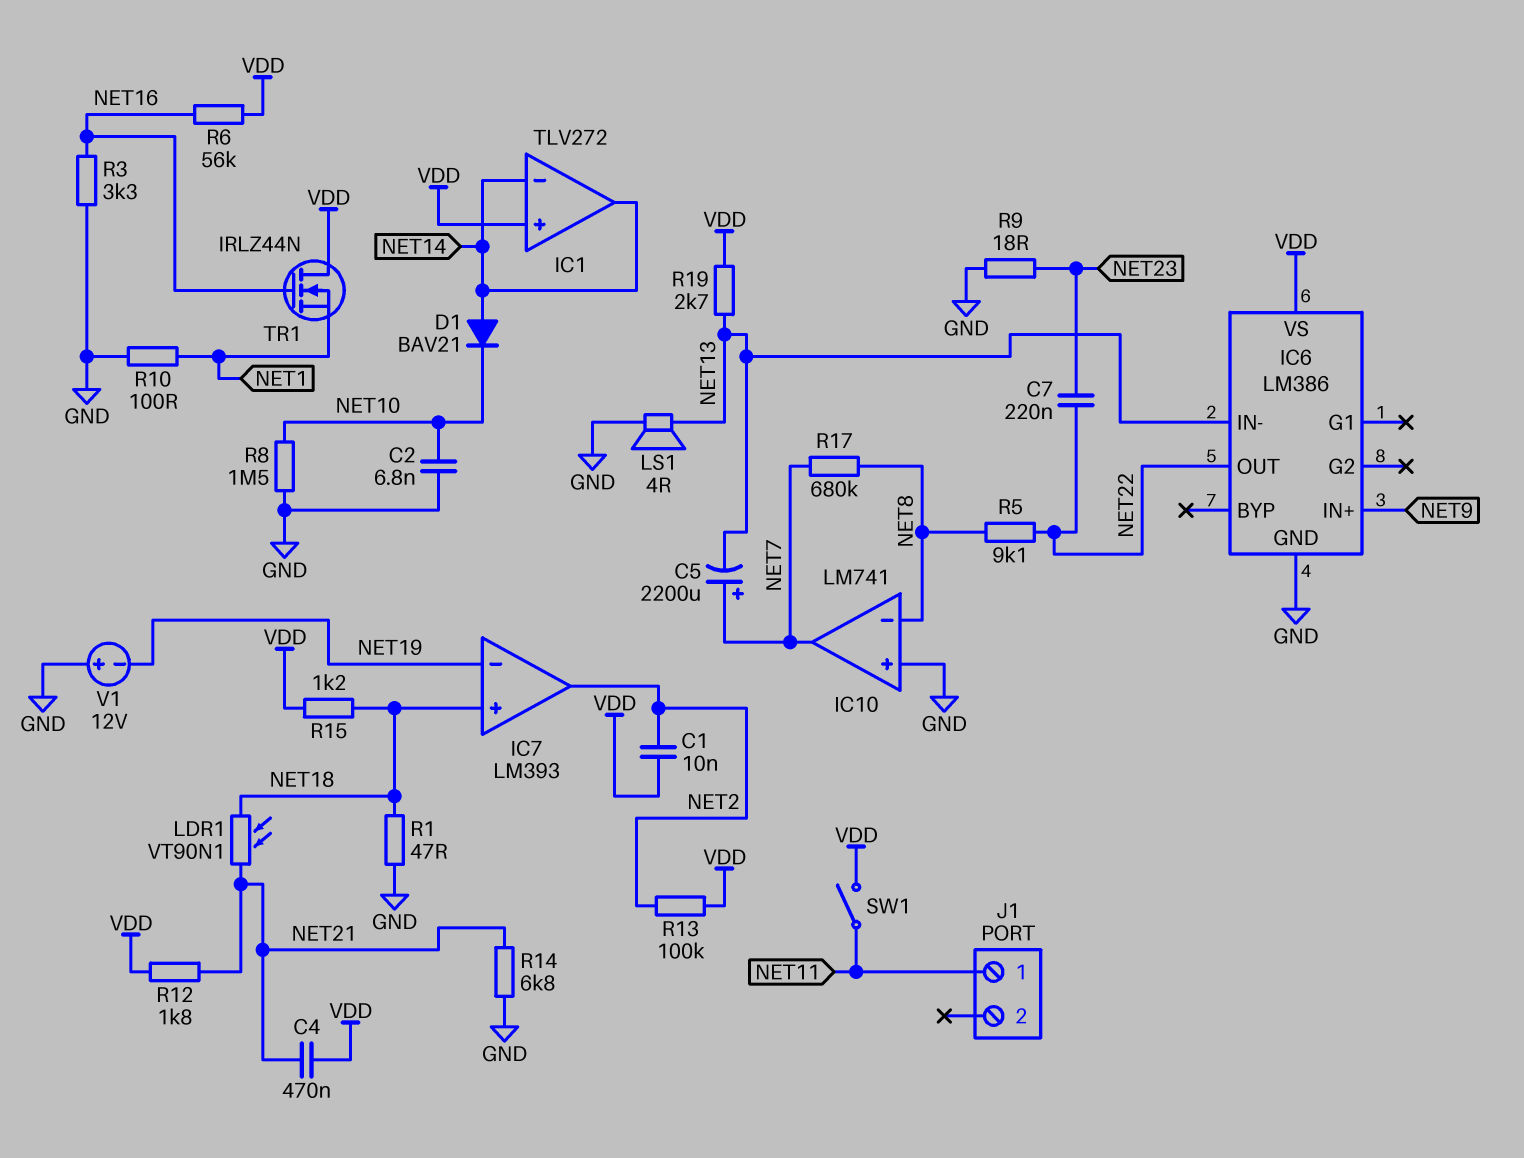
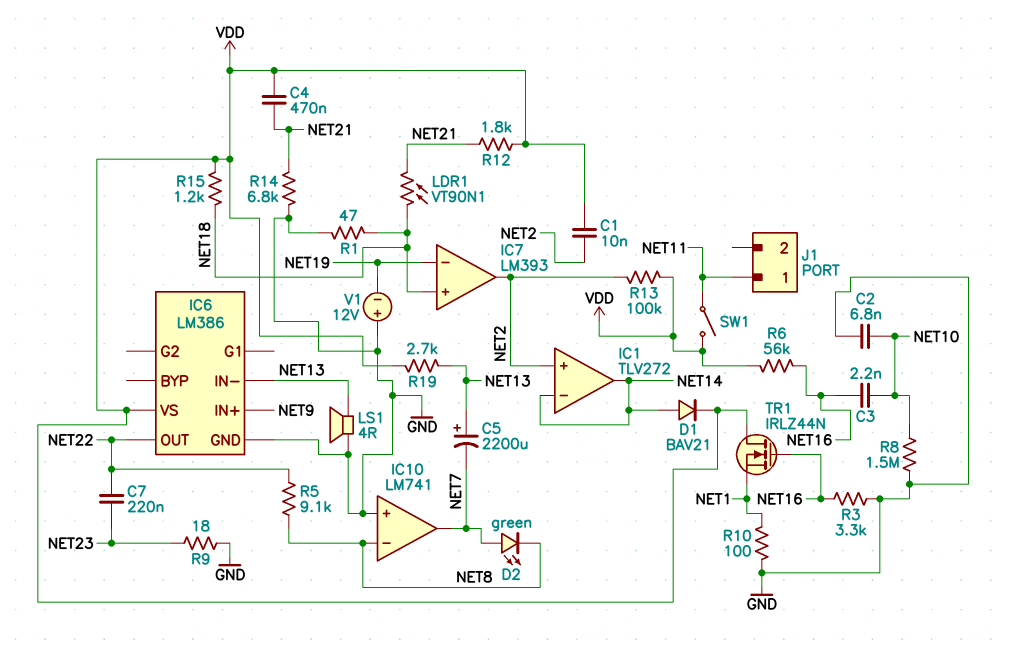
C3: none -> 2.2nF (NET10, NET16)
C5: 2200uF (plus NET7, minus NET13) -> 2200uF (plus NET13, minus NET7)
D1: diode BAV21 (A NET14, K NET10) -> diode BAV21 (A NET14, K VDD)
D2: none -> LED green (A NET7, K NET8)
IC1 pin in+: VDD -> NET2
R17: 680k (NET7, NET8) -> none

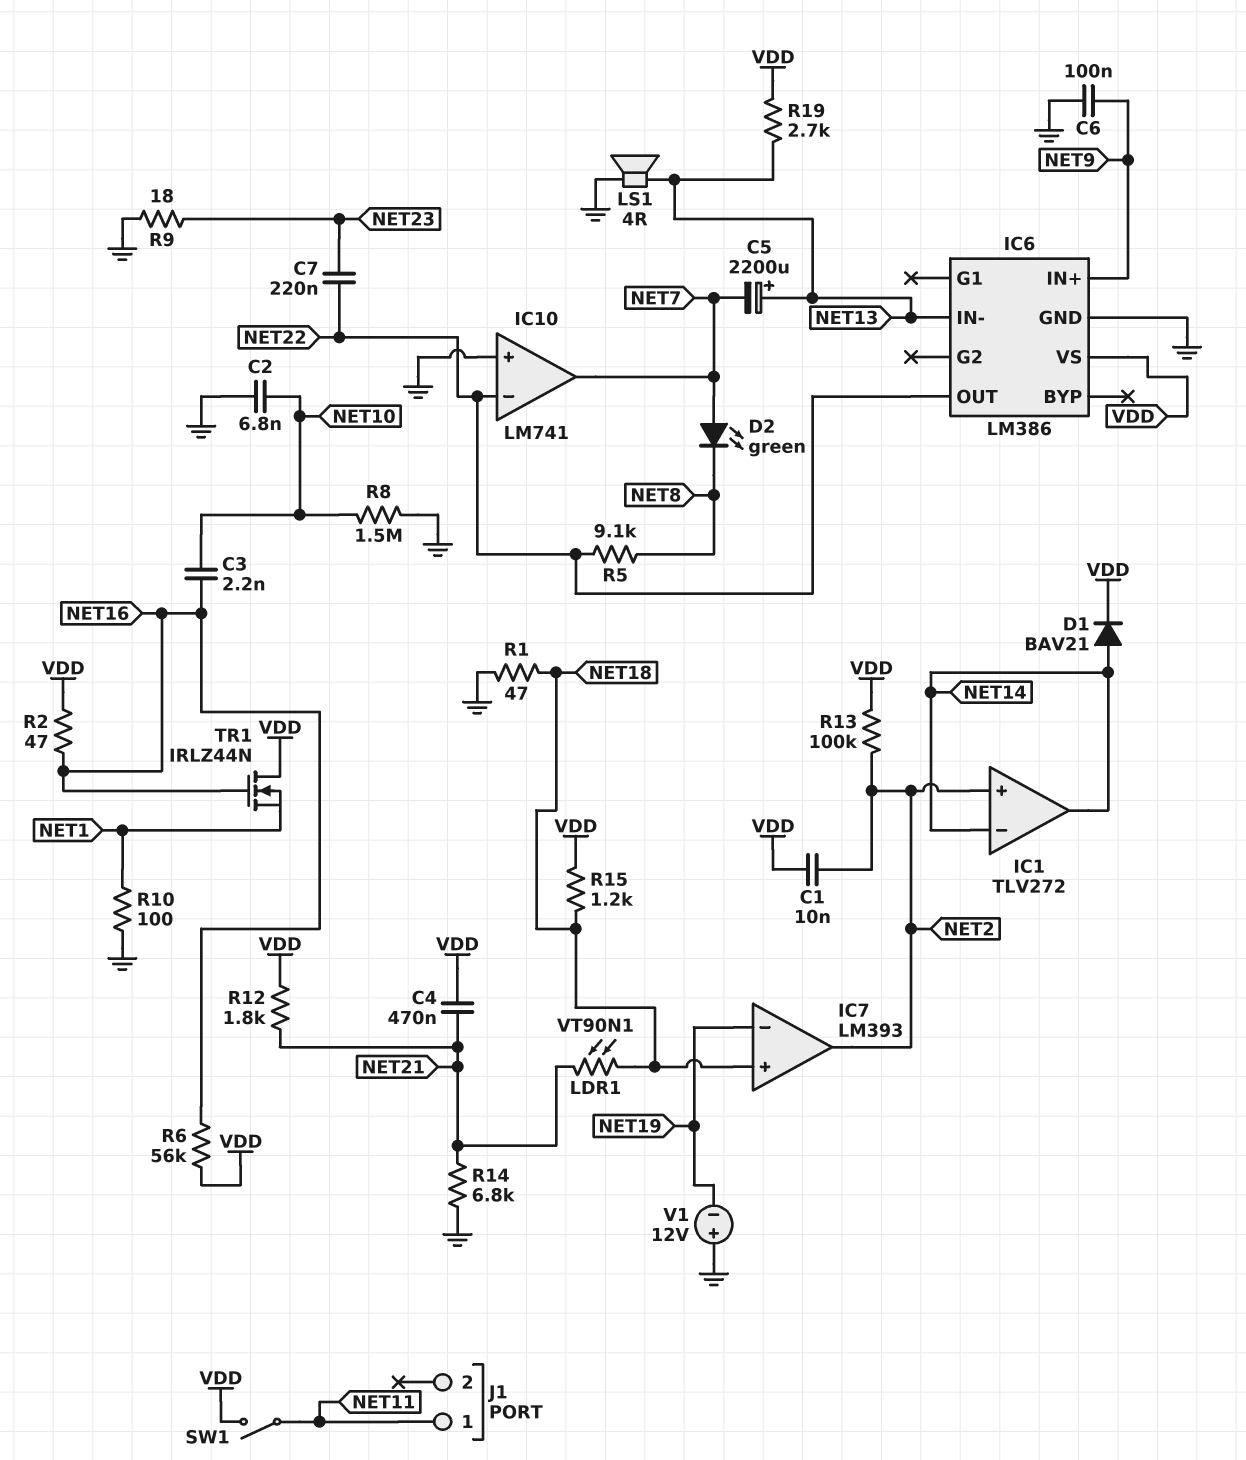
C6: none -> 100nF (GND, NET9)
IC10 pin in-: NET8 -> NET22
R2: none -> 47 (NET16, VDD)
R3: 3.3k (GND, NET16) -> none

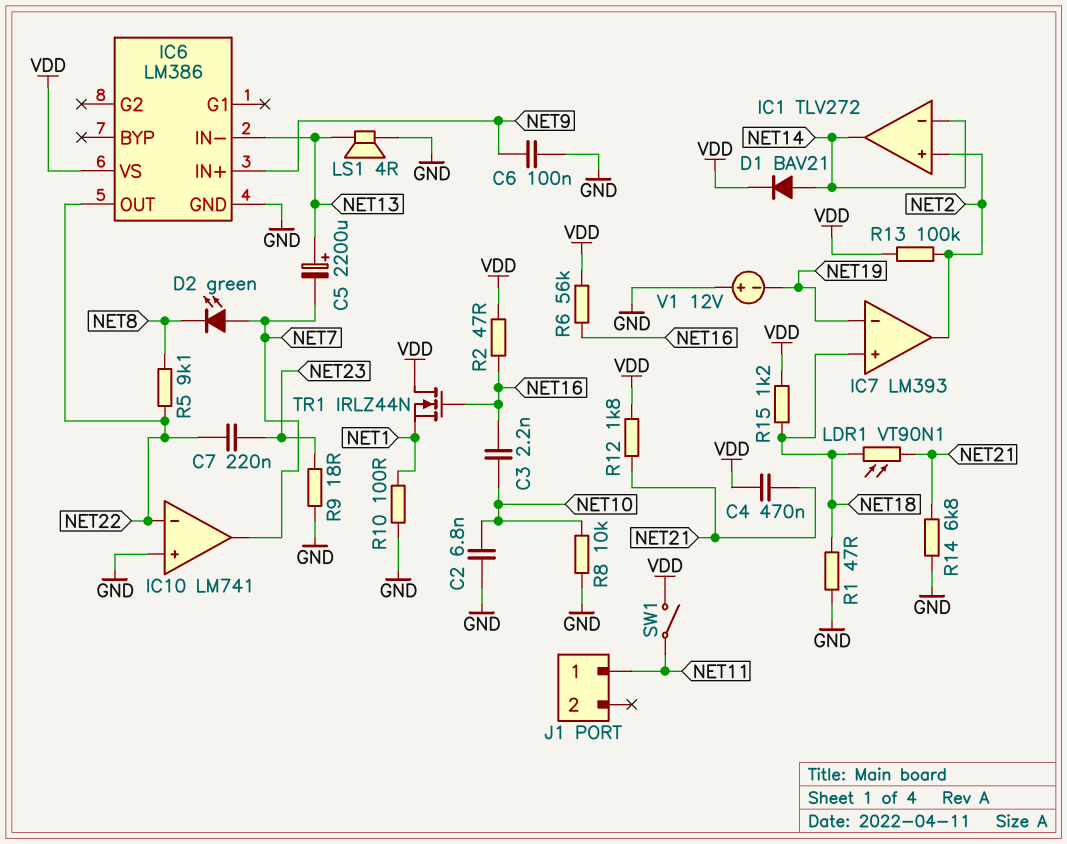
C1: 10nF (NET2, VDD) -> none
R8: 1.5M (GND, NET10) -> 10k (GND, NET10)
R19: 2.7k (NET13, VDD) -> none

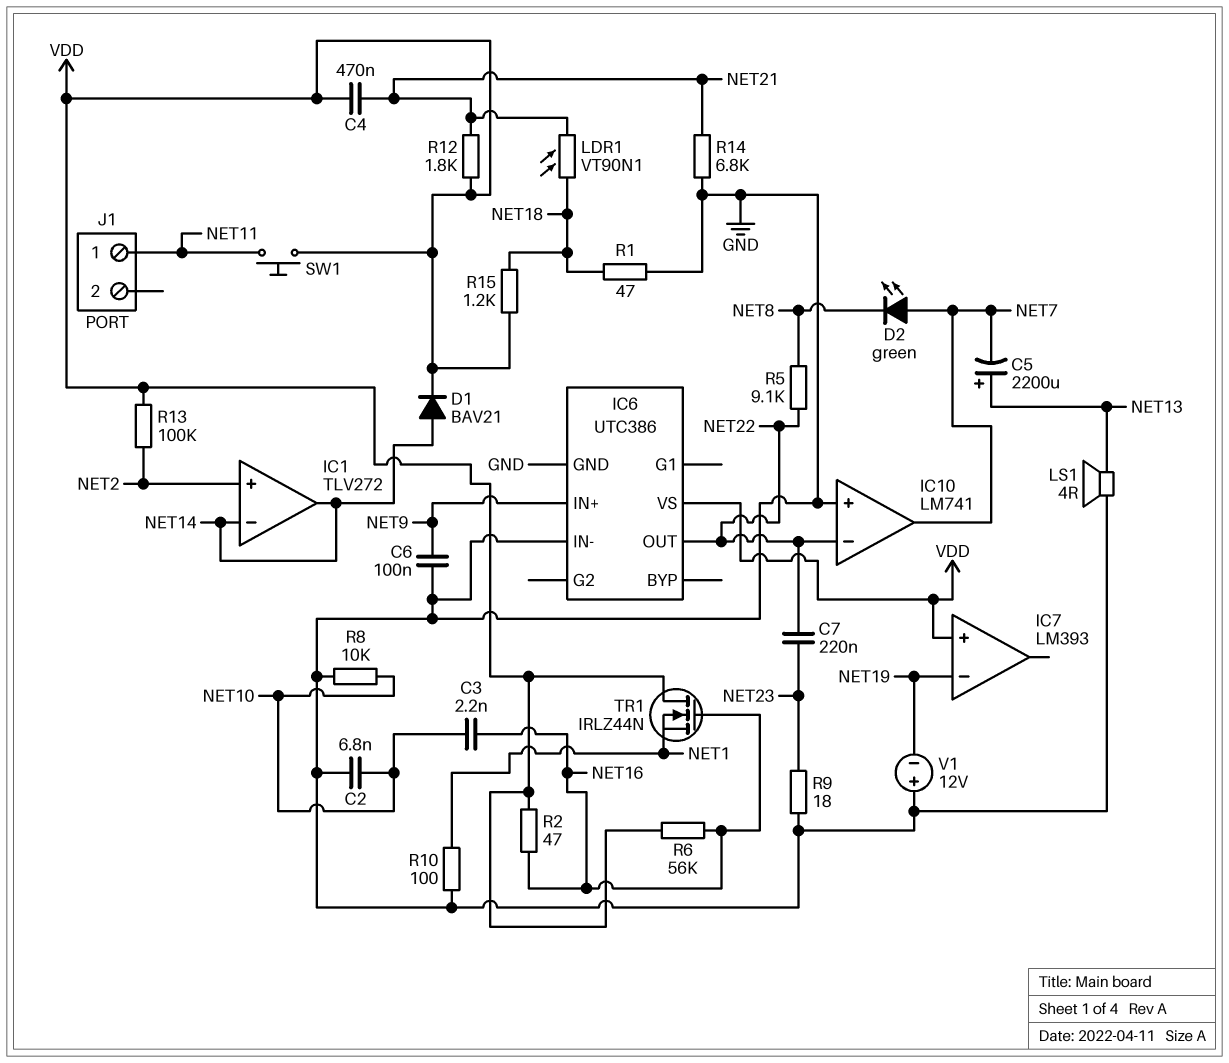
IC6: LM386 -> UTC386
IC6 pin IN-: NET13 -> GND
IC7 pin in+: NET18 -> VDD
IC7 pin out: NET2 -> none
SW1: switch (NET11, VDD) -> button (NET11, VDD)

